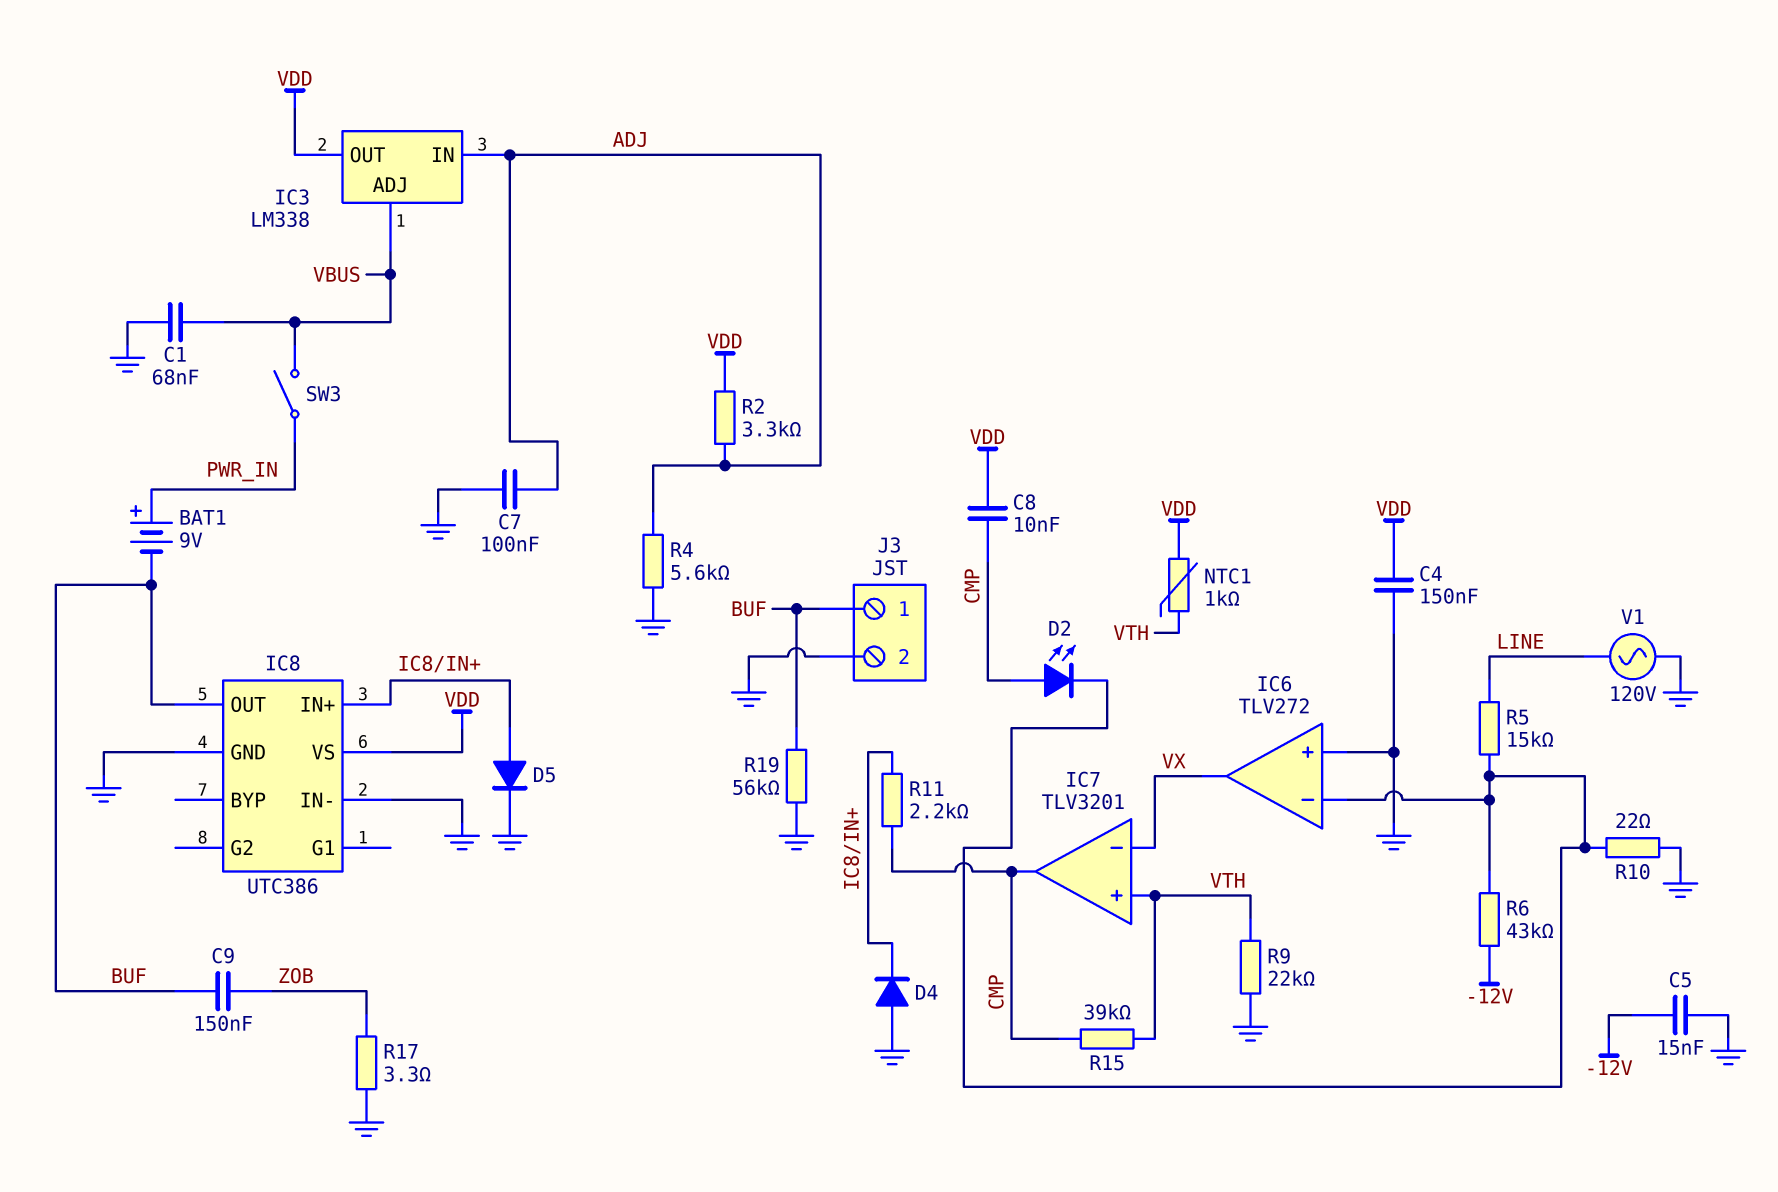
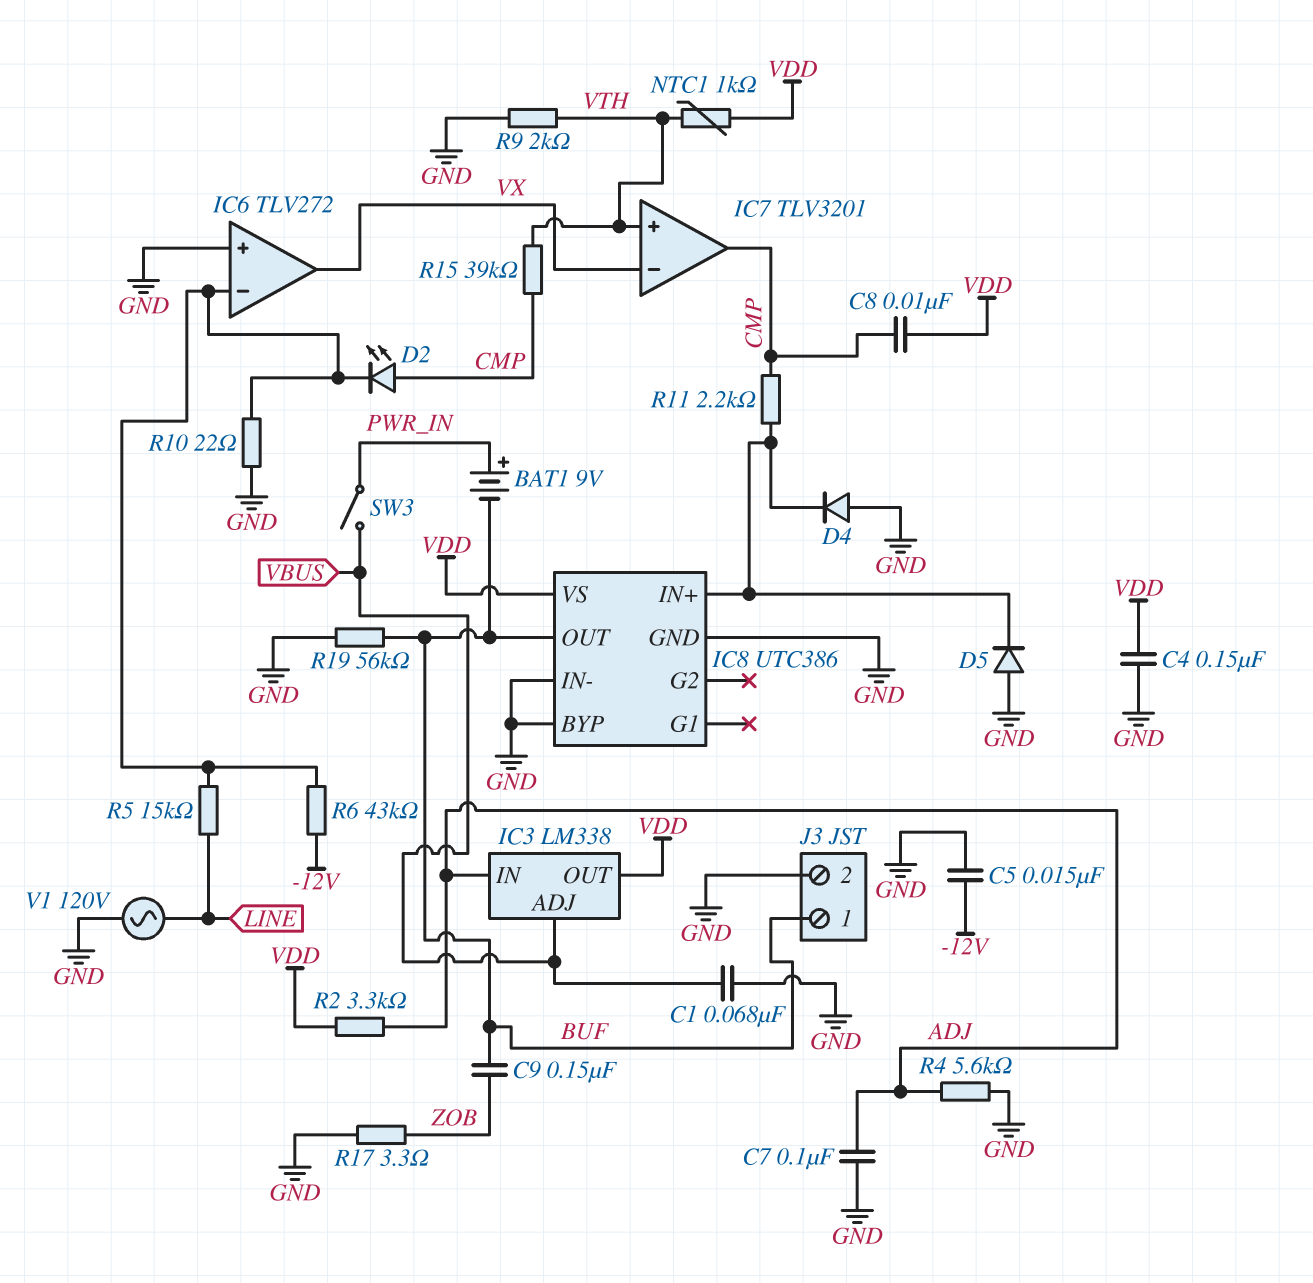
D5: diode (A IC8/IN+, K GND) -> diode (A GND, K IC8/IN+)
IC8 pin BYP: none -> GND
R9: 22k (GND, VTH) -> 2k (GND, VTH)

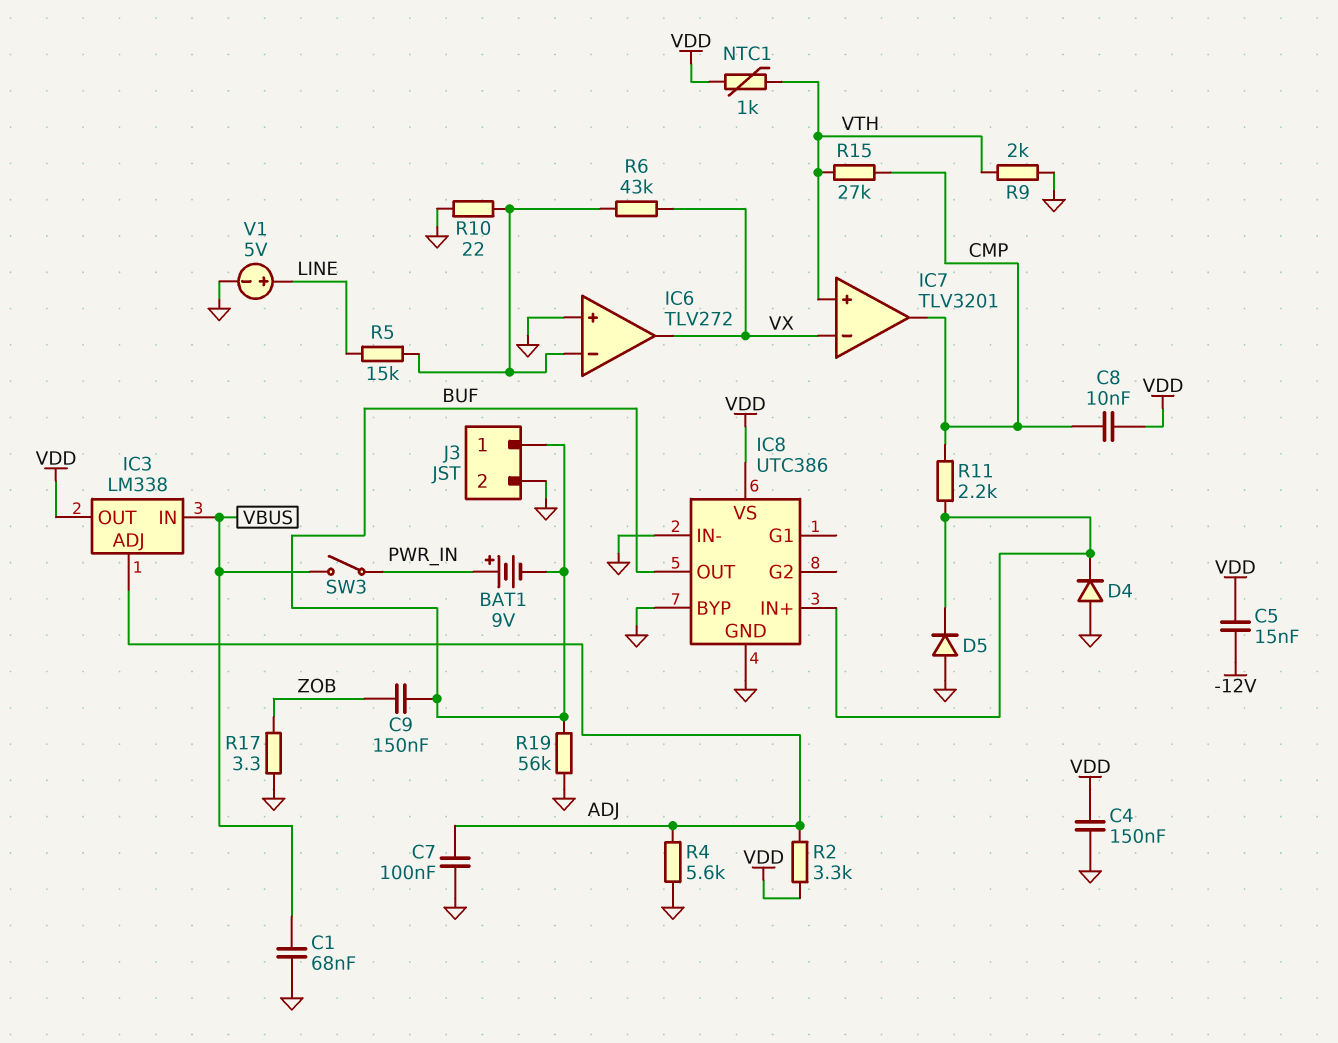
C5: 15nF (-12V, GND) -> 15nF (-12V, VDD)
D2: LED (A CMP, K IC6/in-) -> none
IC3 pin ADJ: VBUS -> ADJ
IC3 pin IN: ADJ -> VBUS
R6: 43k (-12V, IC6/in-) -> 43k (IC6/in-, VX)
R15: 39k (CMP, VTH) -> 27k (CMP, VTH)
V1: AC 120V (GND, LINE) -> 5V (plus LINE, minus GND)

